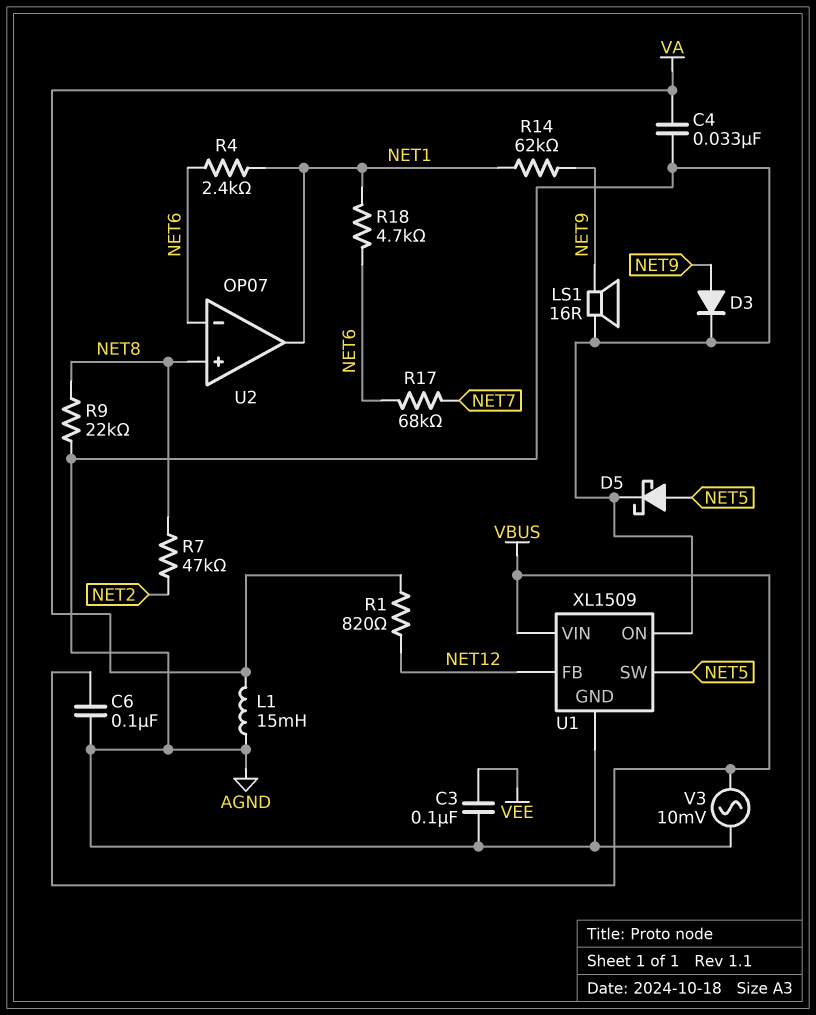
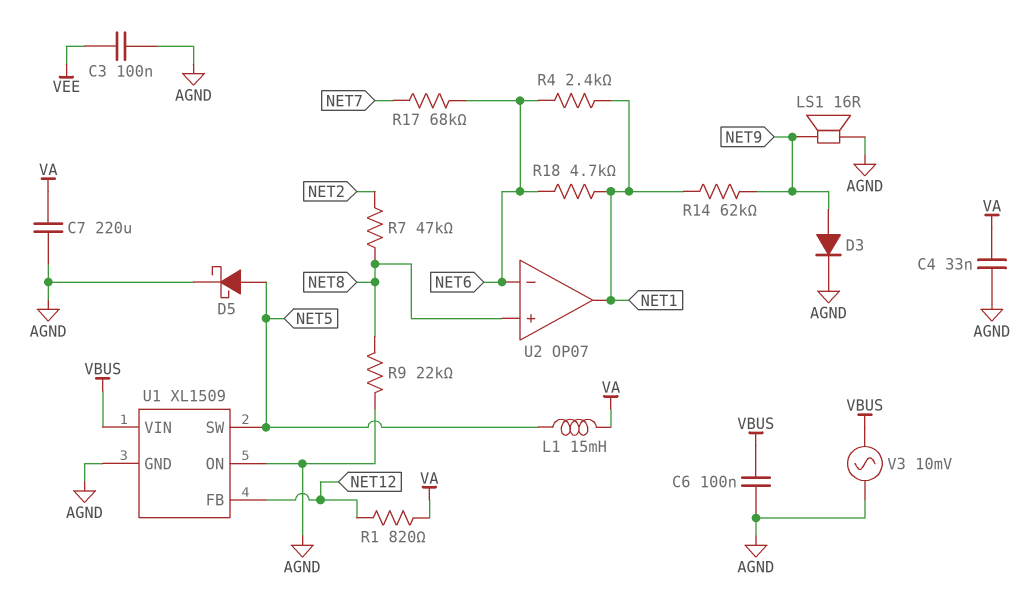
C7: none -> 220uF (AGND, VA)
L1: 15mH (AGND, VA) -> 15mH (NET5, VA)

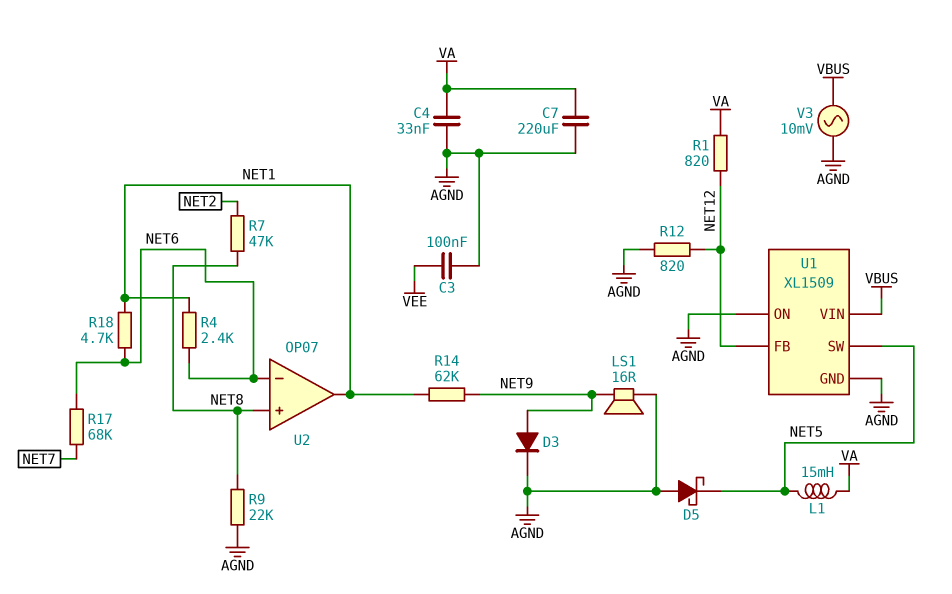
C6: 100nF (AGND, VBUS) -> none
D5: schottky (A NET5, K AGND) -> schottky (A AGND, K NET5)
R12: none -> 820 (AGND, NET12)

